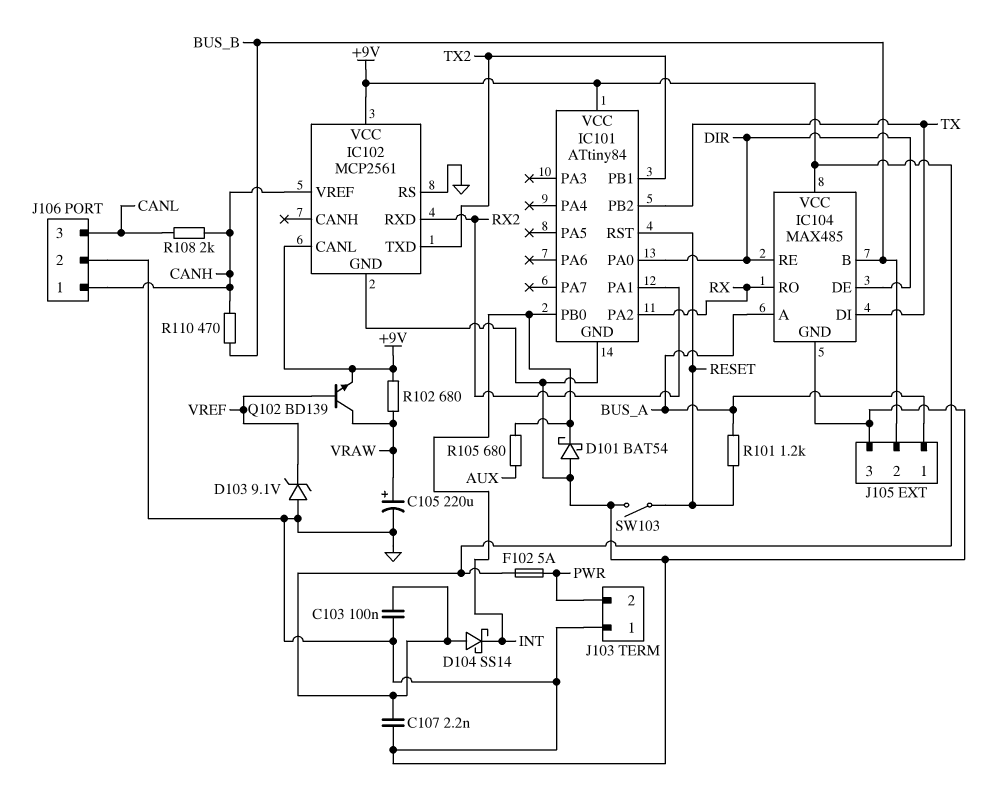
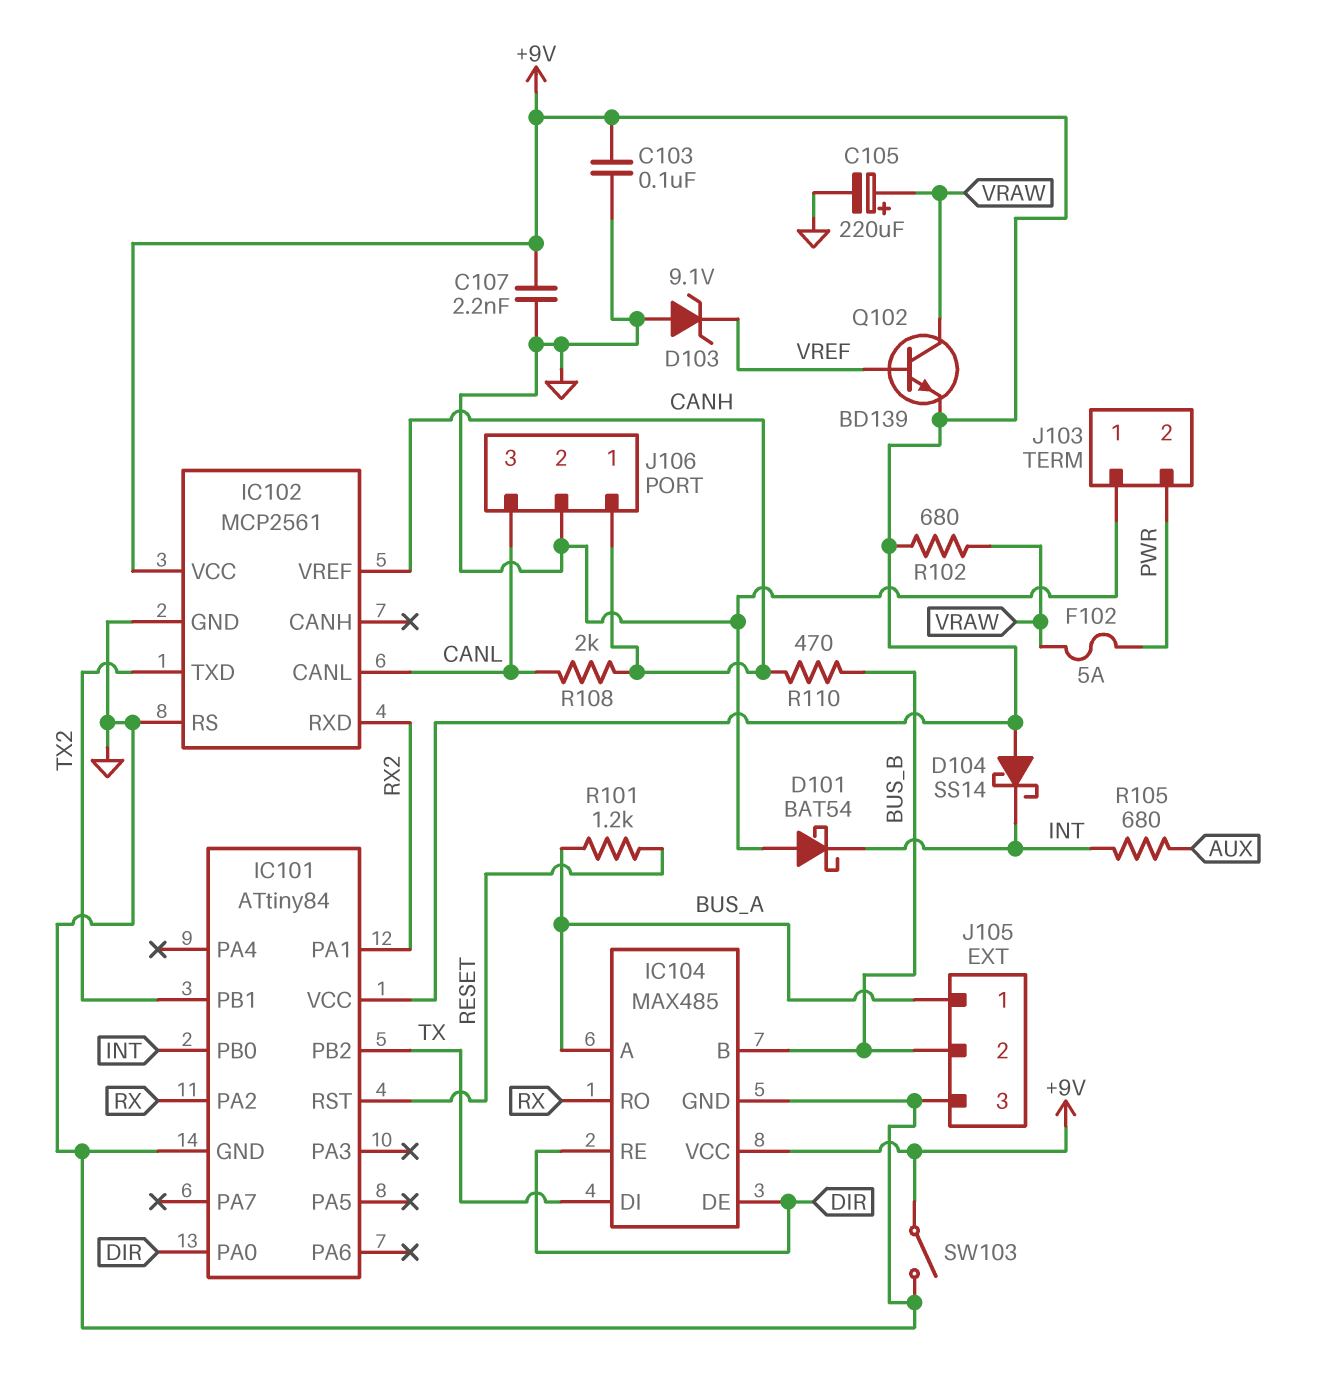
F102: 5A (+9V, PWR) -> 5A (PWR, VRAW)
IC102 pin CANL: +9V -> CANL
SW103: switch (GND, RESET) -> switch (+9V, GND)

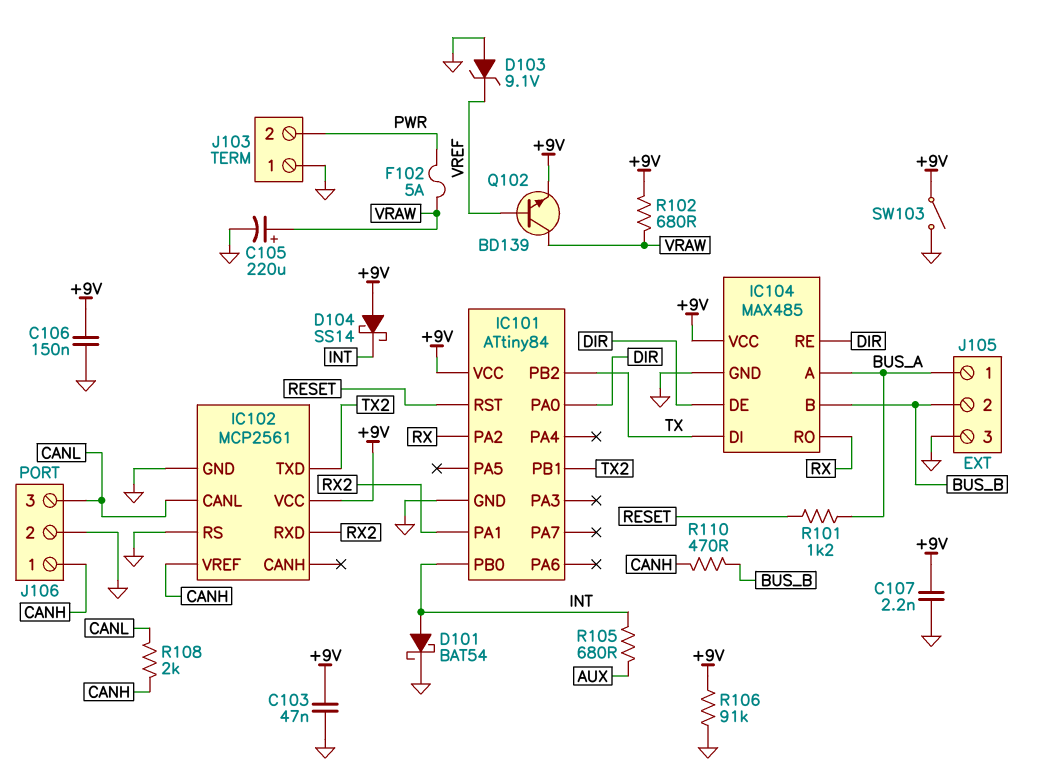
C103: 100nF (+9V, GND) -> 47nF (+9V, GND)
C106: none -> 150nF (+9V, GND)
D101: schottky BAT54 (A GND, K INT) -> schottky BAT54 (A INT, K GND)
R106: none -> 91k (+9V, GND)

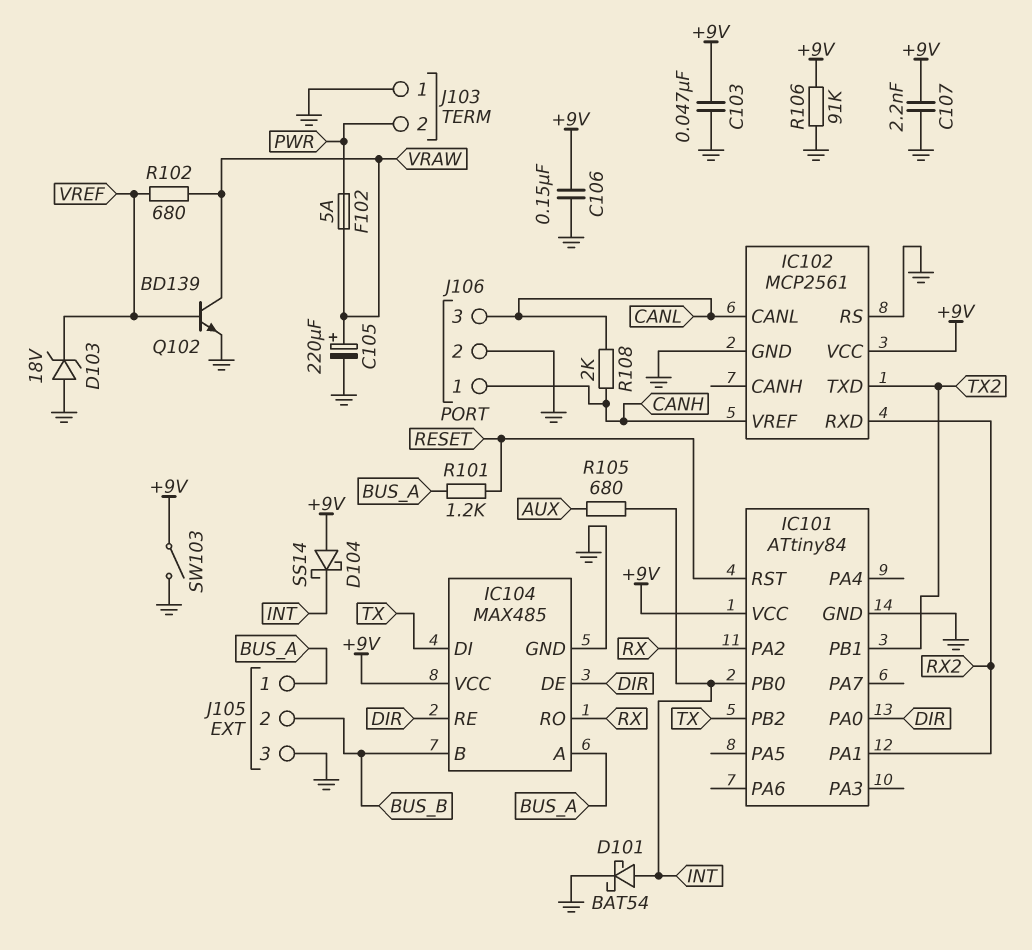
D103: zener 9.1V (A GND, K VREF) -> zener 18V (A GND, K VREF)
Q102: NPN BD139 (B VREF, C VRAW, E +9V) -> NPN BD139 (B VREF, C VRAW, E GND)
R102: 680 (+9V, VRAW) -> 680 (VRAW, VREF)
R110: 470 (BUS_B, CANH) -> none

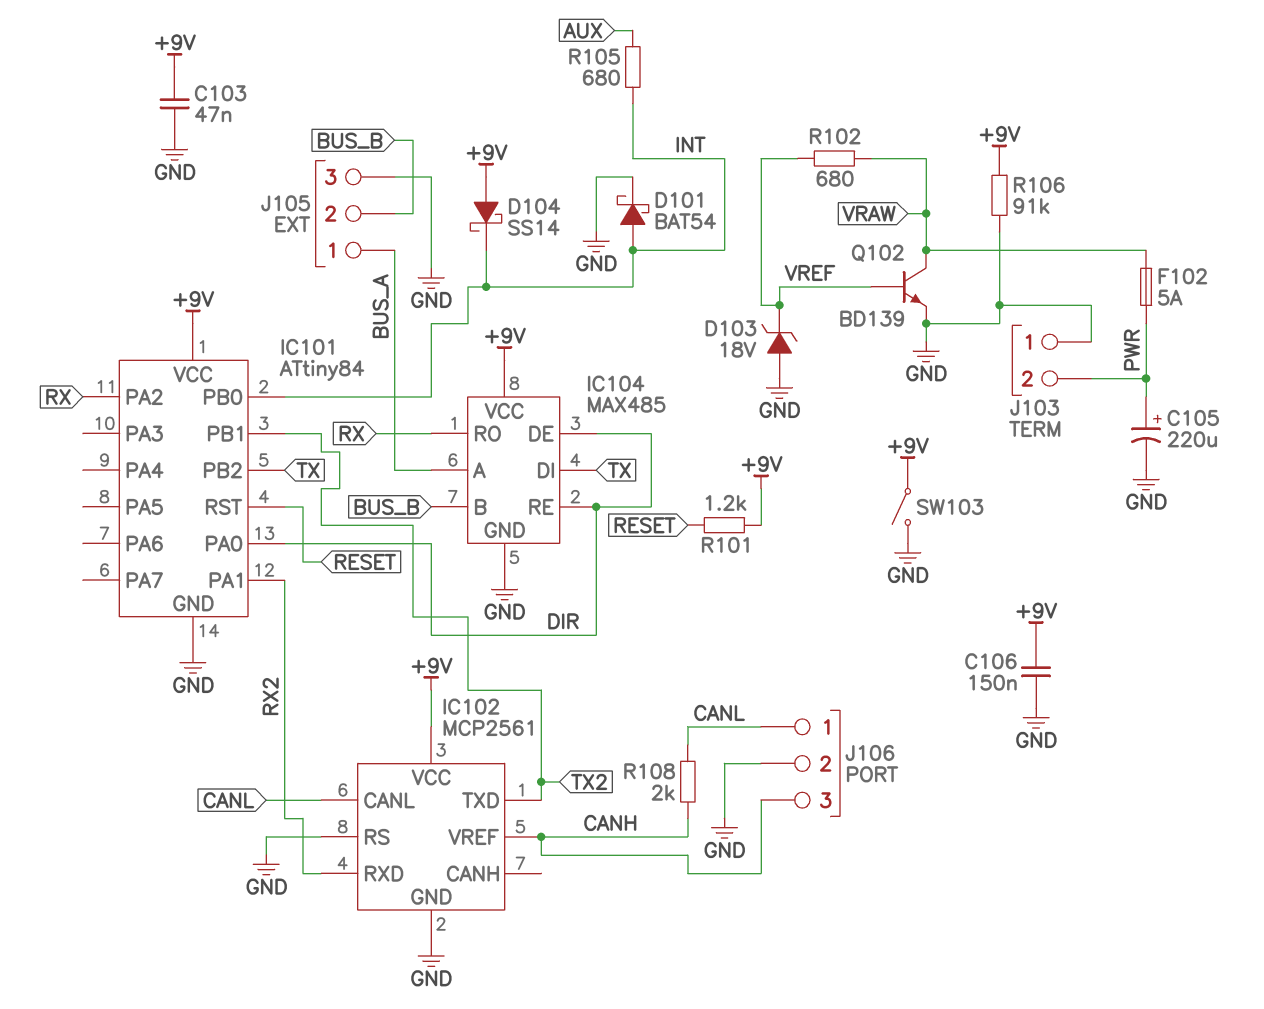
C105: 220uF (plus VRAW, minus GND) -> 220uF (plus PWR, minus GND)
C107: 2.2nF (+9V, GND) -> none
J106 pin 1: CANH -> CANL
J106 pin 3: CANL -> CANH
R101: 1.2k (BUS_A, RESET) -> 1.2k (+9V, RESET)

